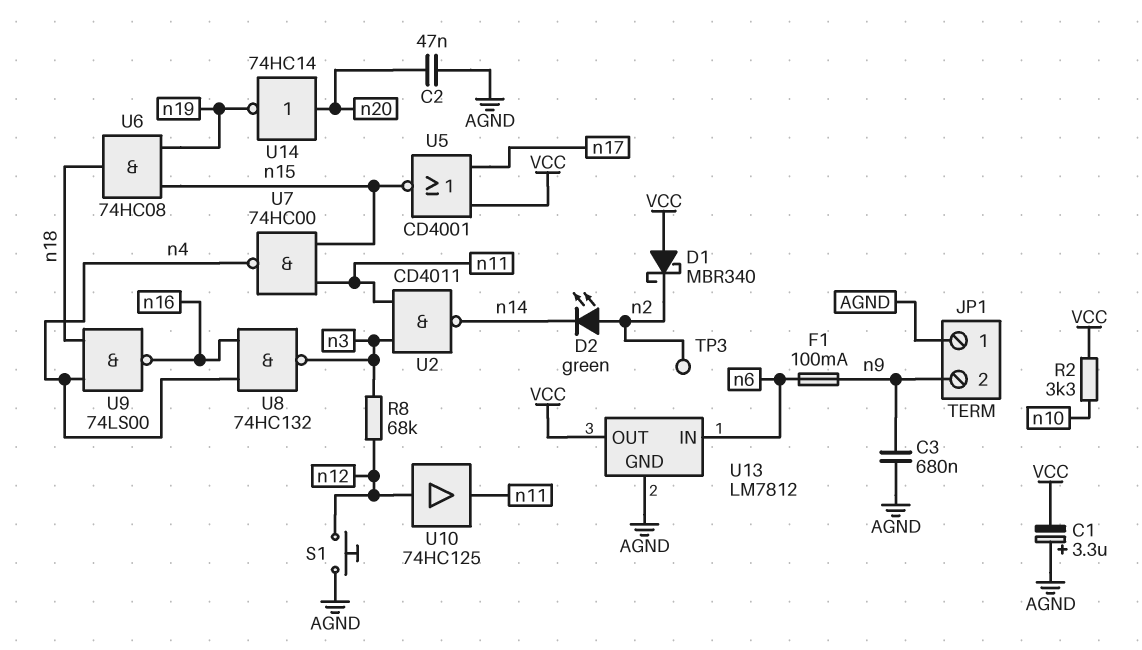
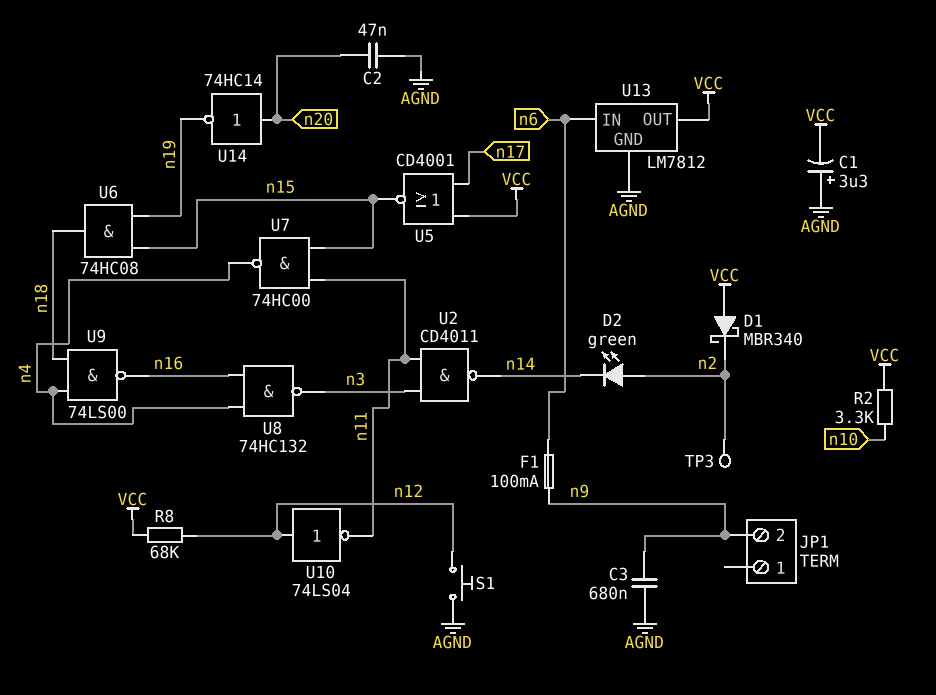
JP1 pin 1: AGND -> none
R8: 68k (n3, n12) -> 68k (VCC, n12)
U10: buffer 74HC125 (in n12, out n11) -> NOT 74LS04 (in n12, out n11)

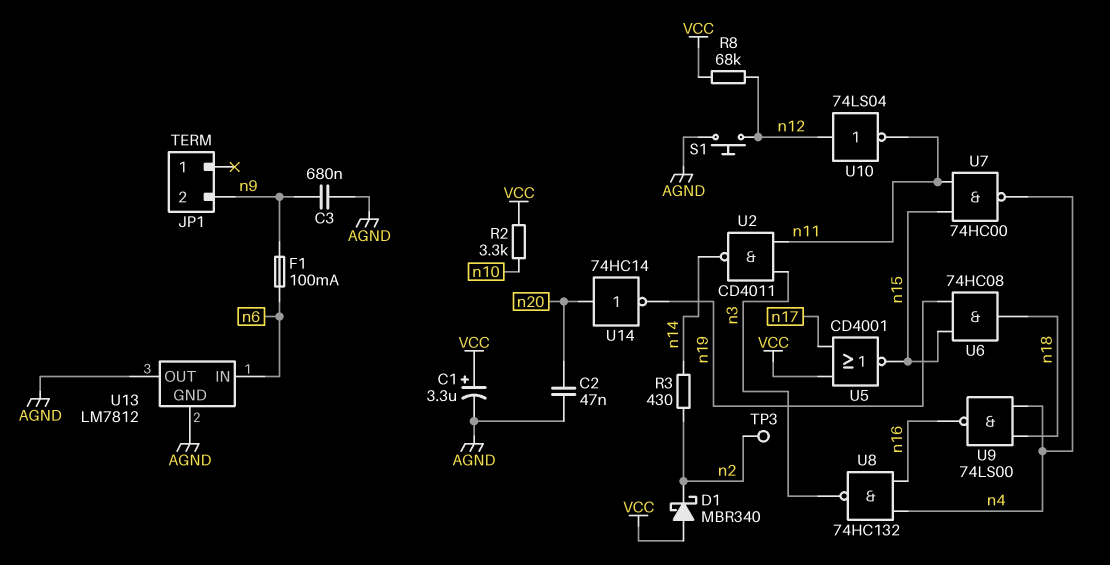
C1: 3.3uF (plus AGND, minus VCC) -> 3.3uF (plus VCC, minus AGND)
D2: LED green (A n2, K n14) -> none
R3: none -> 430 (n2, n14)
U13 pin OUT: VCC -> AGND

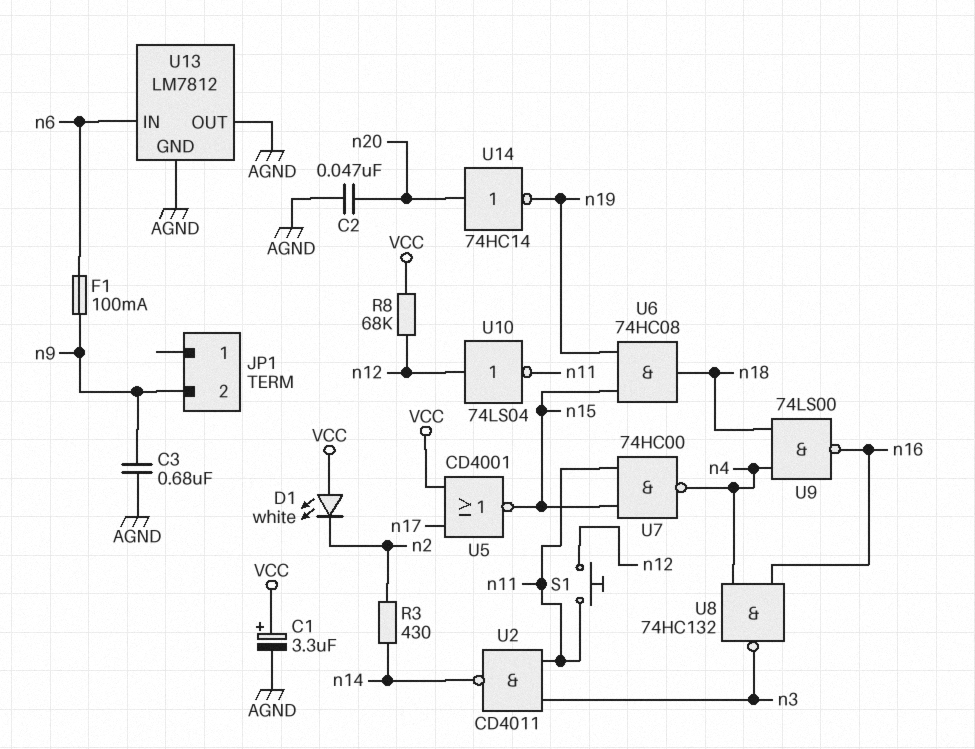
D1: schottky MBR340 (A VCC, K n2) -> LED white (A VCC, K n2)
R2: 3.3k (VCC, n10) -> none
S1: button (AGND, n12) -> button (n11, n12)
TP3: test point (n2) -> none

